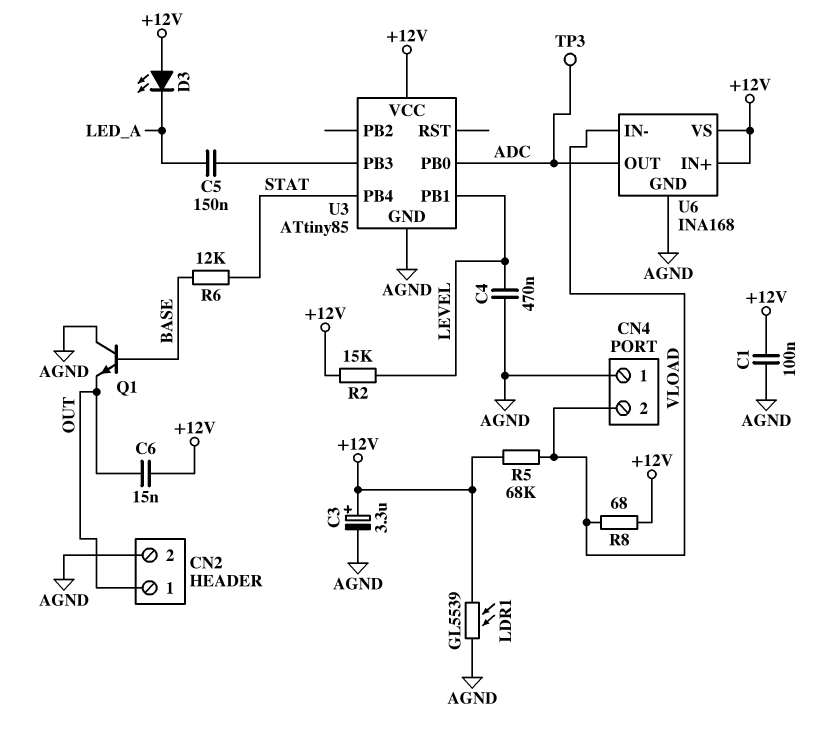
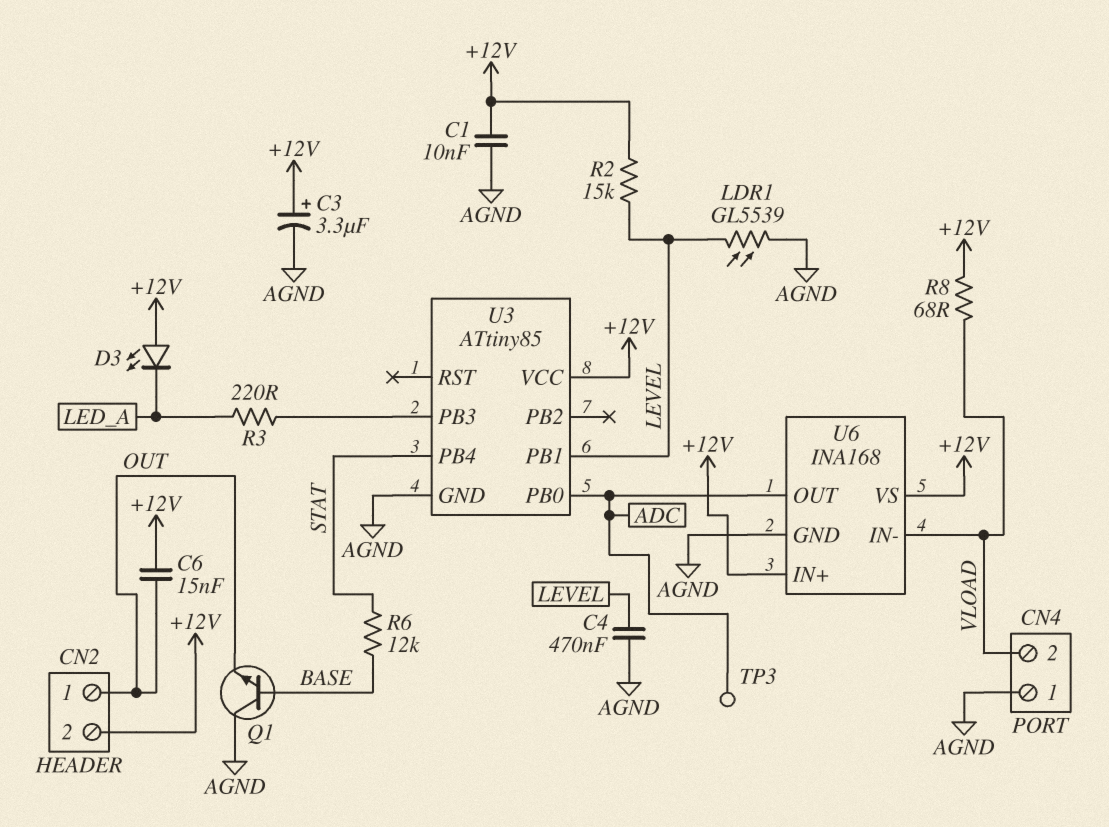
C1: 100nF (+12V, AGND) -> 10nF (+12V, AGND)
C5: 150nF (LED_A, U3/PB3) -> none
CN2 pin 2: AGND -> +12V
LDR1: GL5539 (+12V, AGND) -> GL5539 (AGND, LEVEL)
R3: none -> 220 (LED_A, U3/PB3)
R5: 68k (+12V, VLOAD) -> none

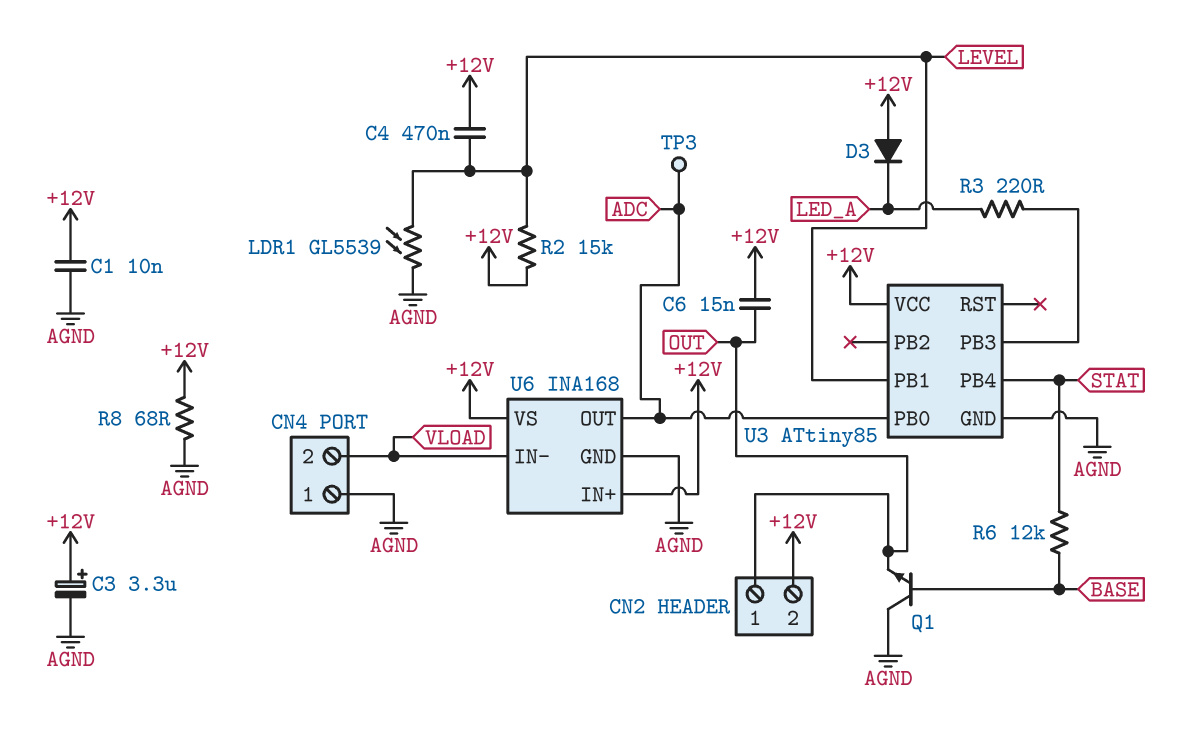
C4: 470nF (AGND, LEVEL) -> 470nF (+12V, LEVEL)
D3: LED (A +12V, K LED_A) -> diode (A +12V, K LED_A)
R8: 68 (+12V, VLOAD) -> 68 (+12V, AGND)

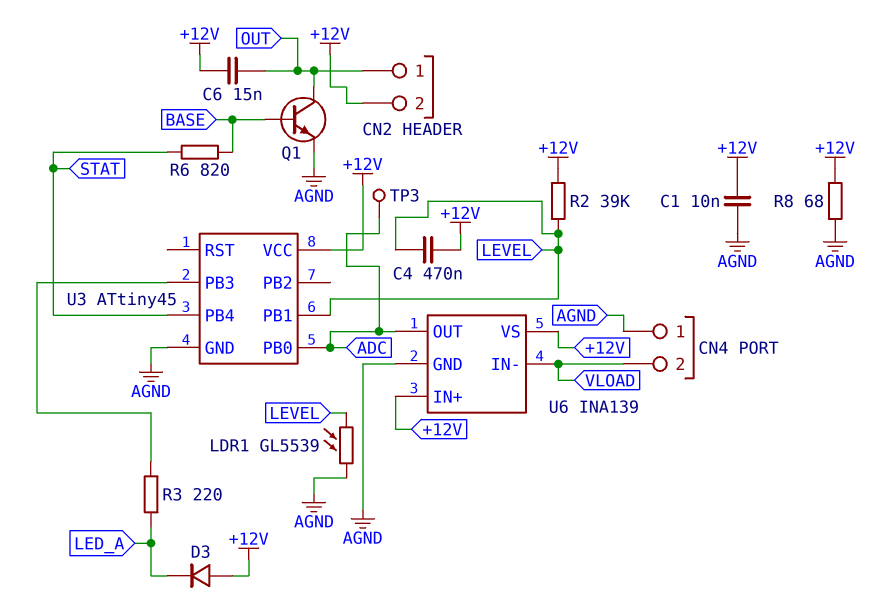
C3: 3.3uF (plus +12V, minus AGND) -> none
Q1: NPN (B BASE, C AGND, E OUT) -> NPN (B BASE, C OUT, E AGND)
R2: 15k (+12V, LEVEL) -> 39k (+12V, LEVEL)
R6: 12k (BASE, STAT) -> 820 (BASE, STAT)
U3: ATtiny85 -> ATtiny45
U6: INA168 -> INA139

